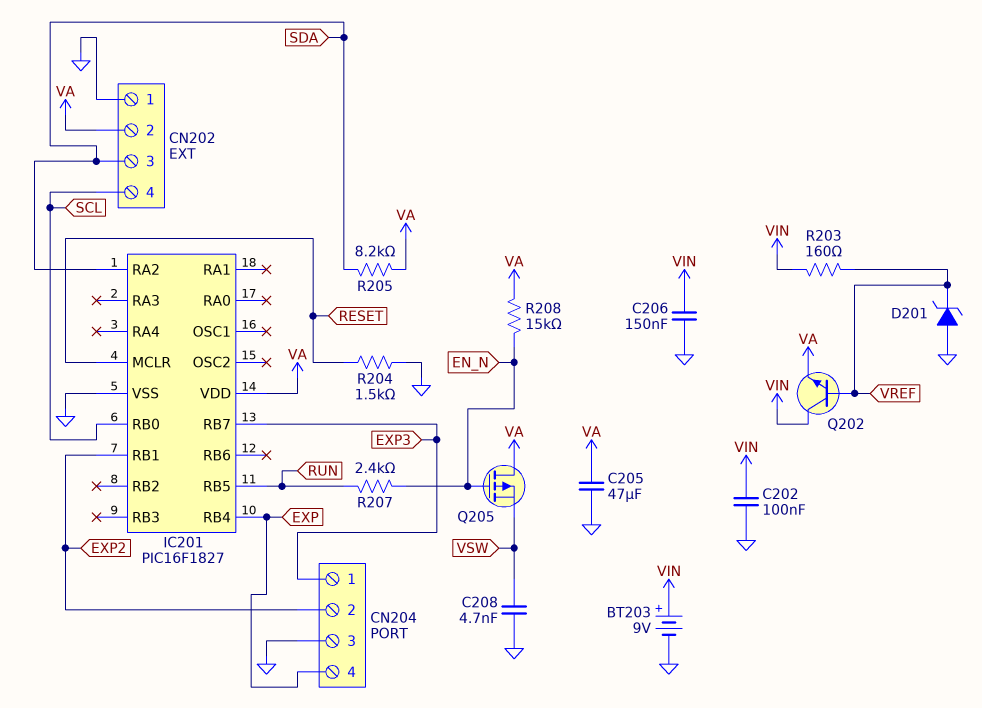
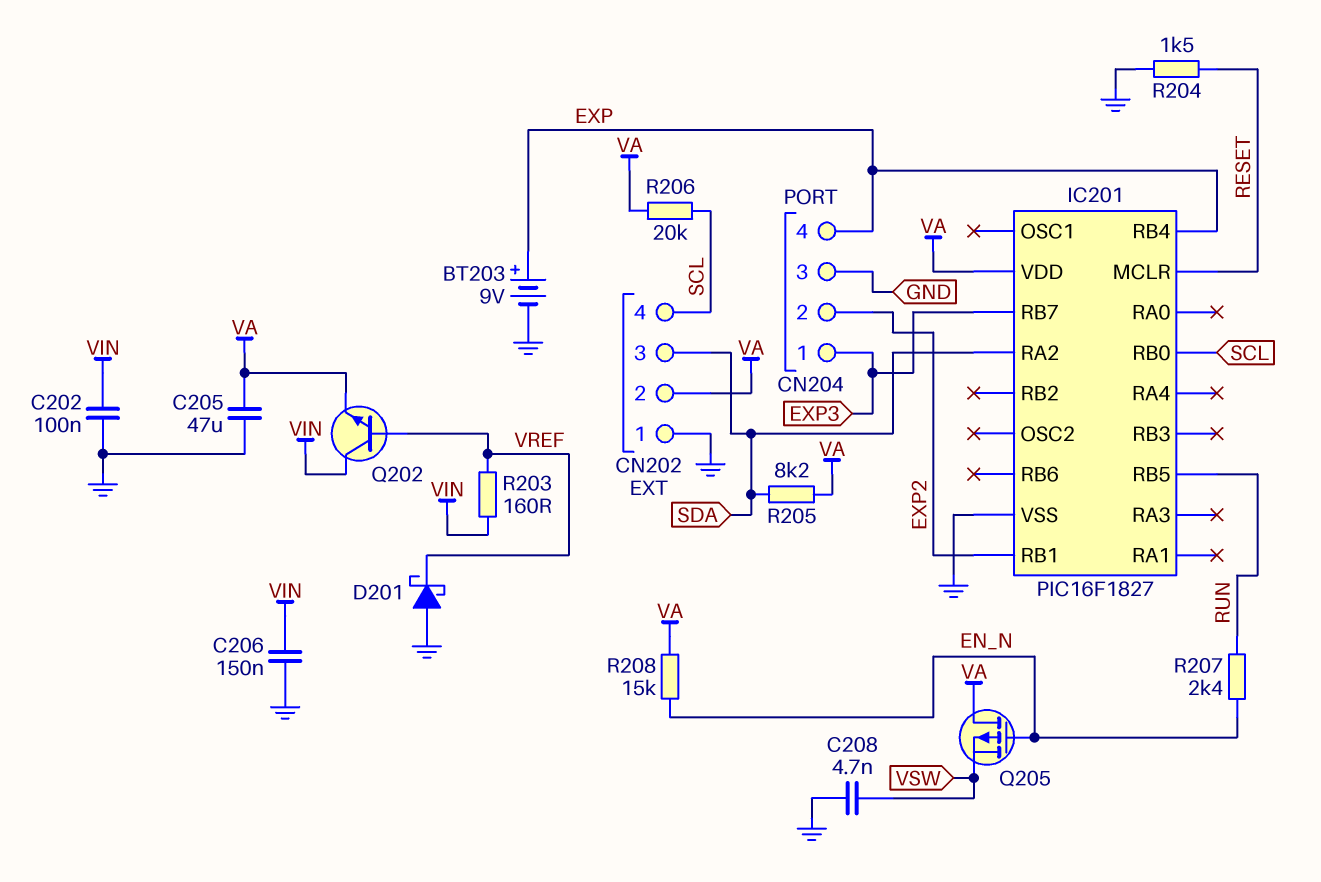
BT203: 9V (plus VIN, minus GND) -> 9V (plus EXP, minus GND)
D201: zener (A GND, K VREF) -> schottky (A GND, K VREF)
R206: none -> 20k (SCL, VA)

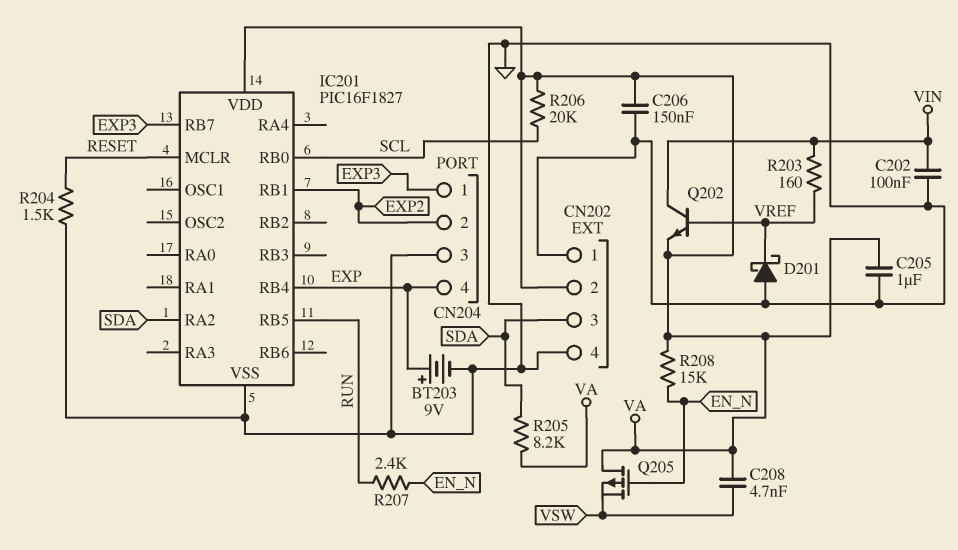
C205: 47uF (GND, VA) -> 1uF (GND, VA)
C206: 150nF (GND, VIN) -> 150nF (GND, VA)
C208: 4.7nF (GND, VSW) -> 4.7nF (VA, VSW)
CN202 pin 4: SCL -> GND

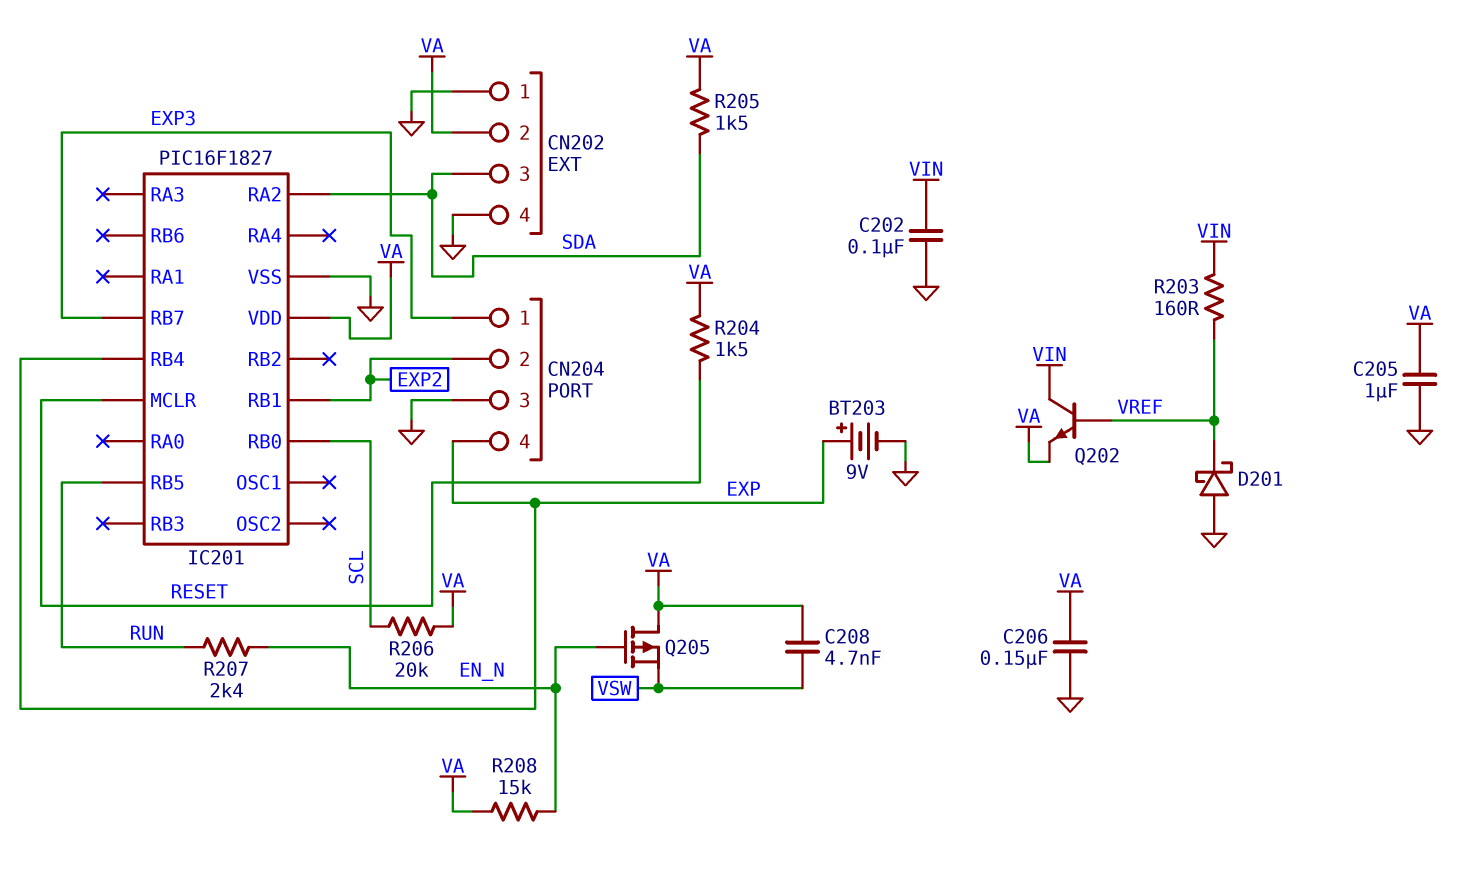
R204: 1.5k (GND, RESET) -> 1.5k (RESET, VA)
R205: 8.2k (SDA, VA) -> 1.5k (SDA, VA)

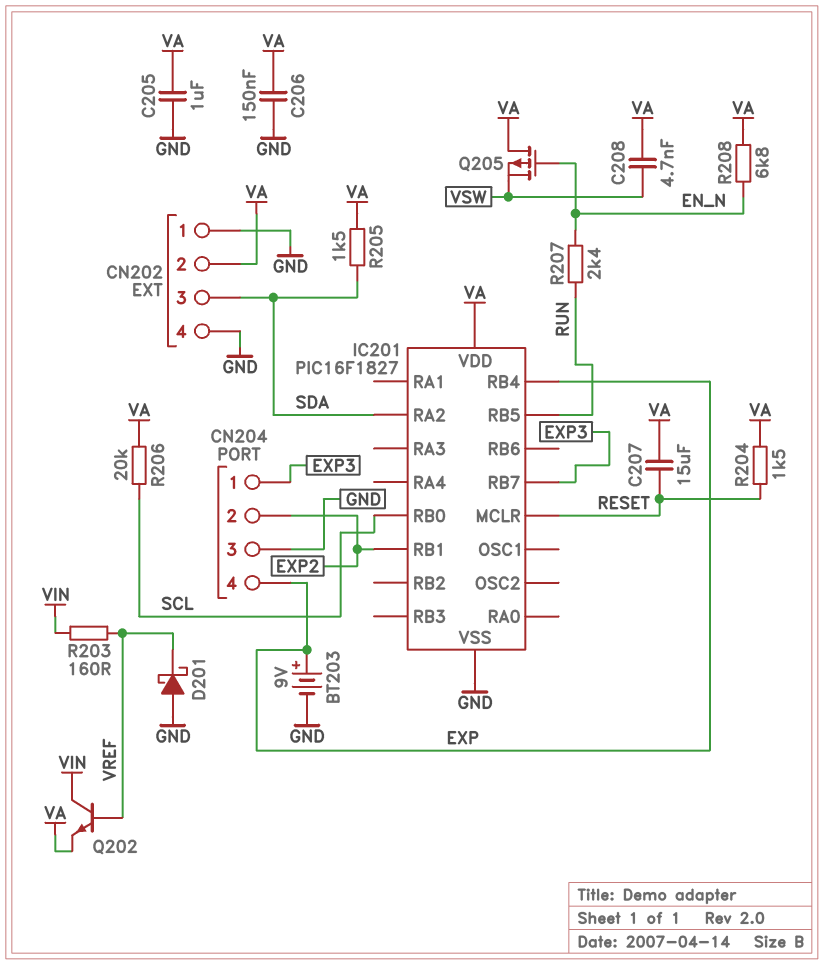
C202: 100nF (GND, VIN) -> none
C207: none -> 15uF (RESET, VA)
R208: 15k (EN_N, VA) -> 6.8k (EN_N, VA)

